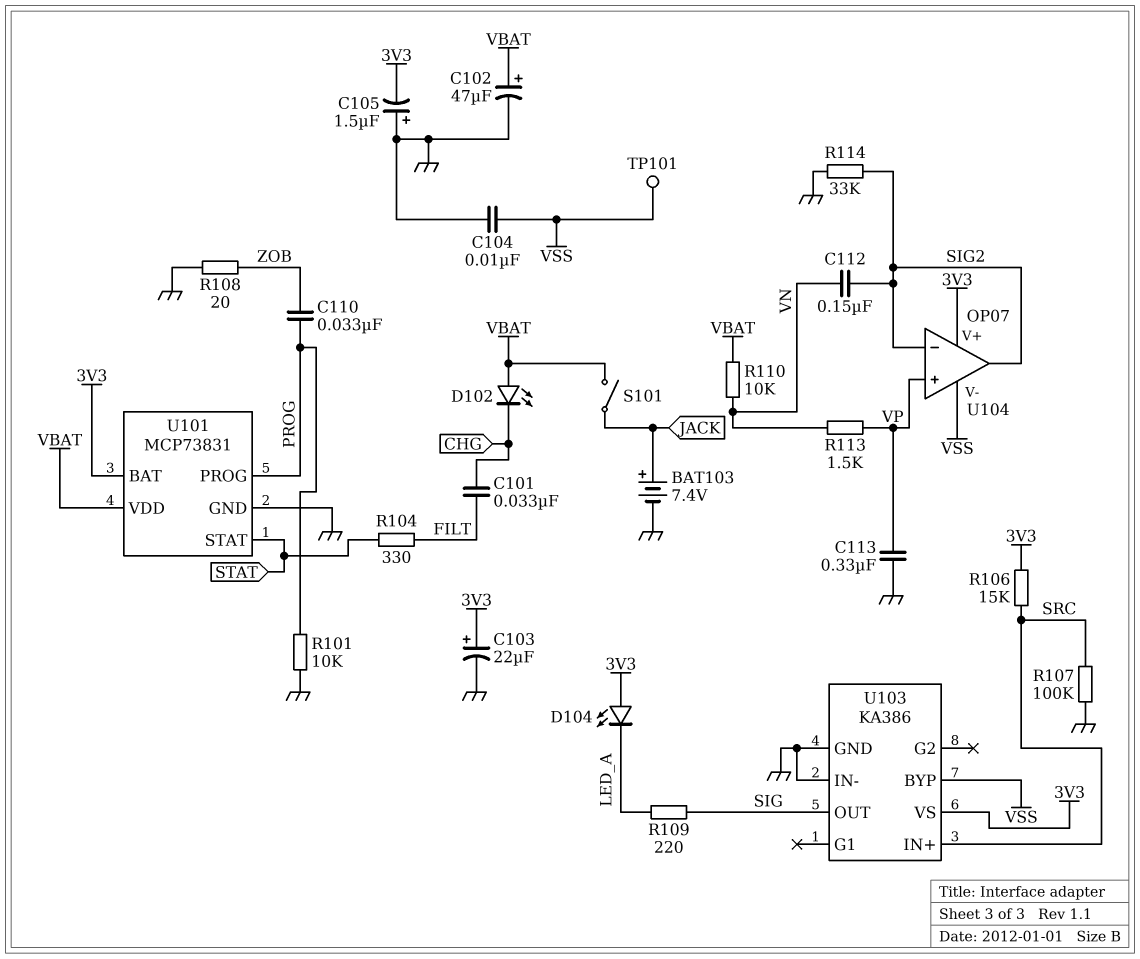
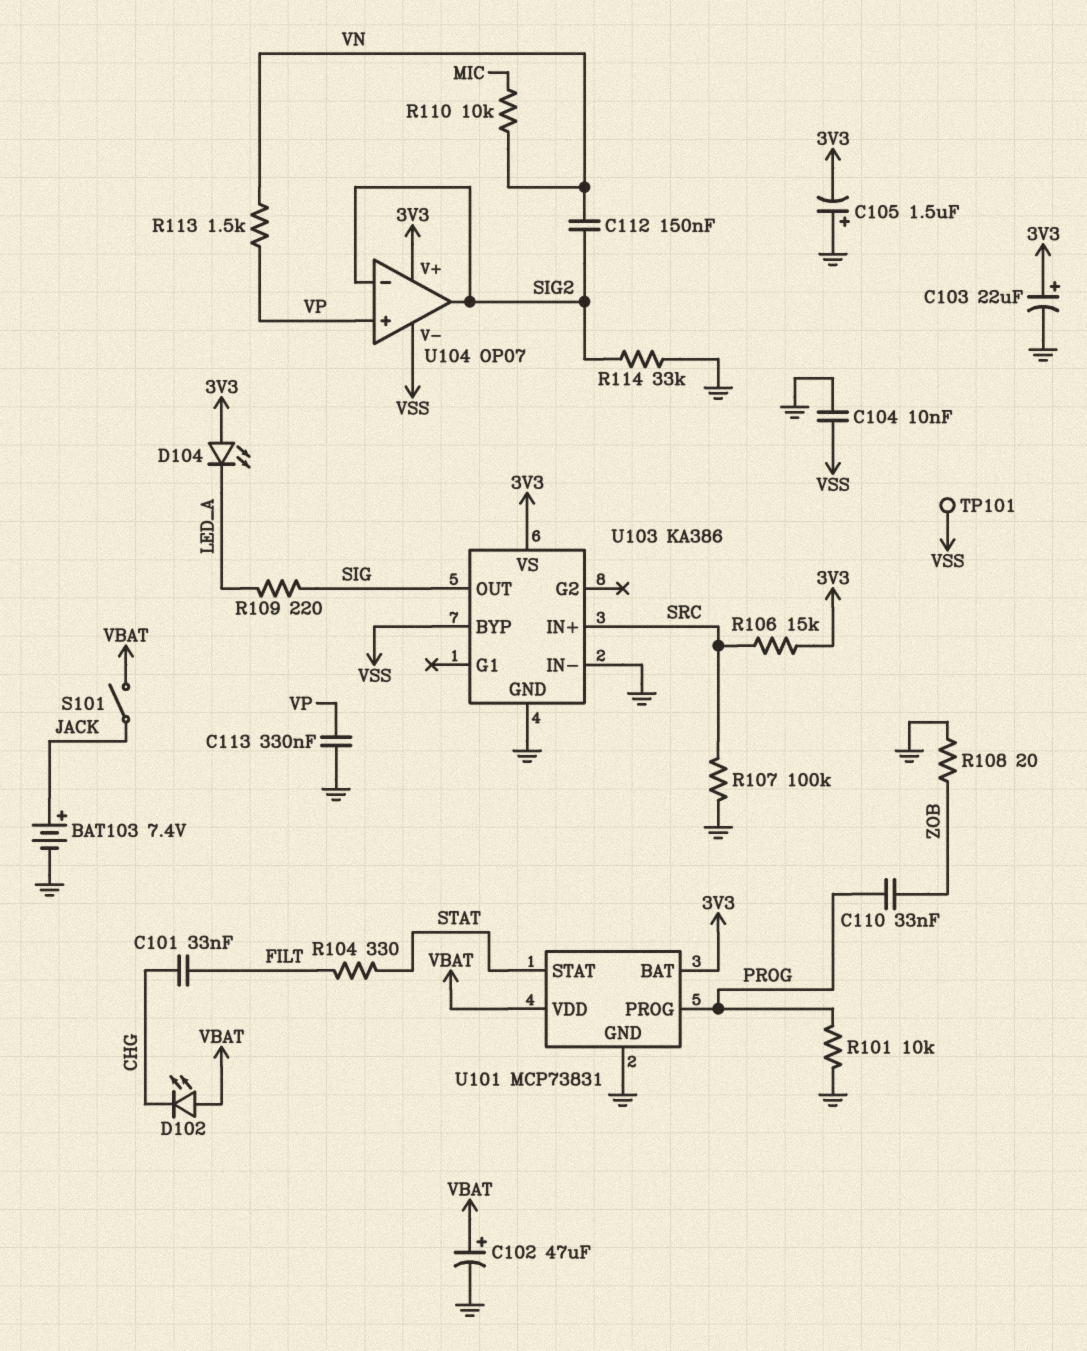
R110: 10k (VBAT, VN) -> 10k (MIC, VN)

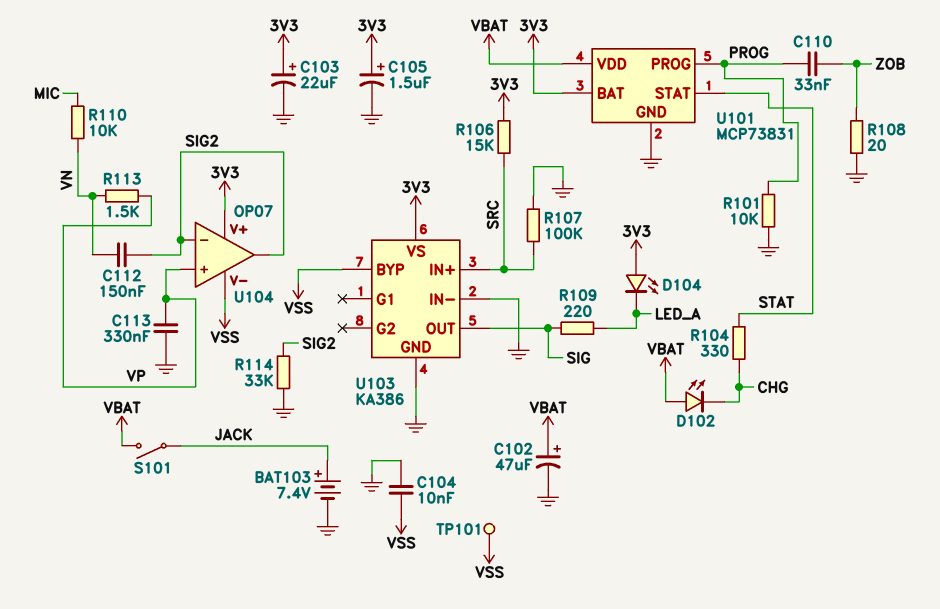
C101: 33nF (CHG, FILT) -> none
C105: 1.5uF (plus GND, minus 3V3) -> 1.5uF (plus 3V3, minus GND)
R104: 330 (FILT, STAT) -> 330 (CHG, STAT)

